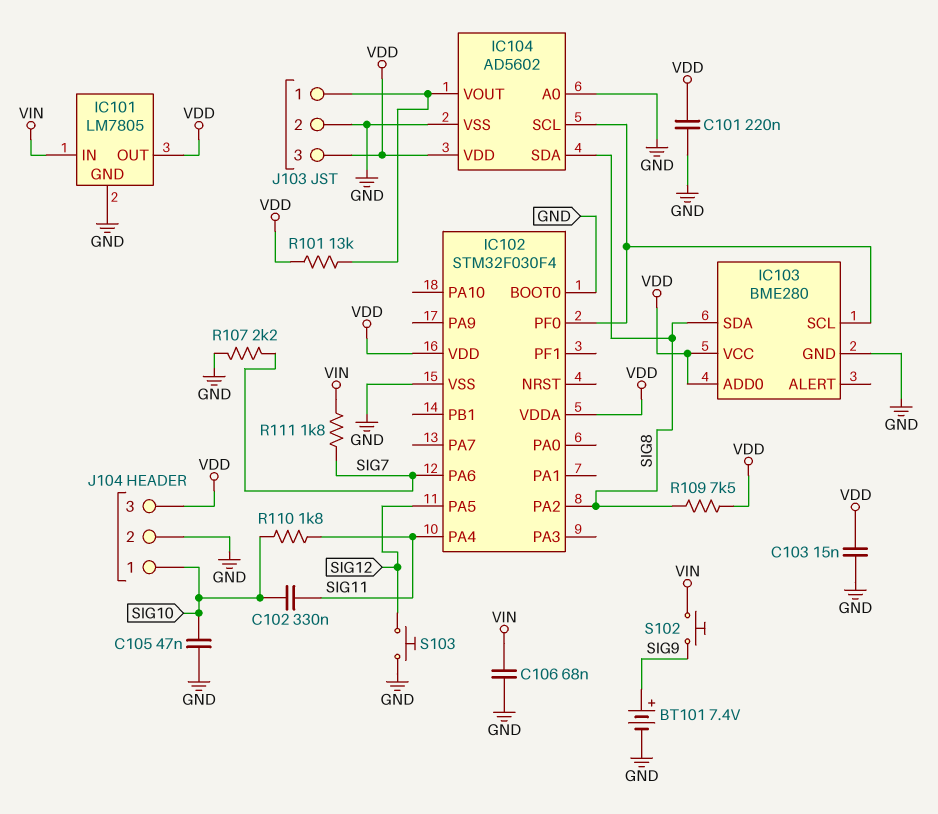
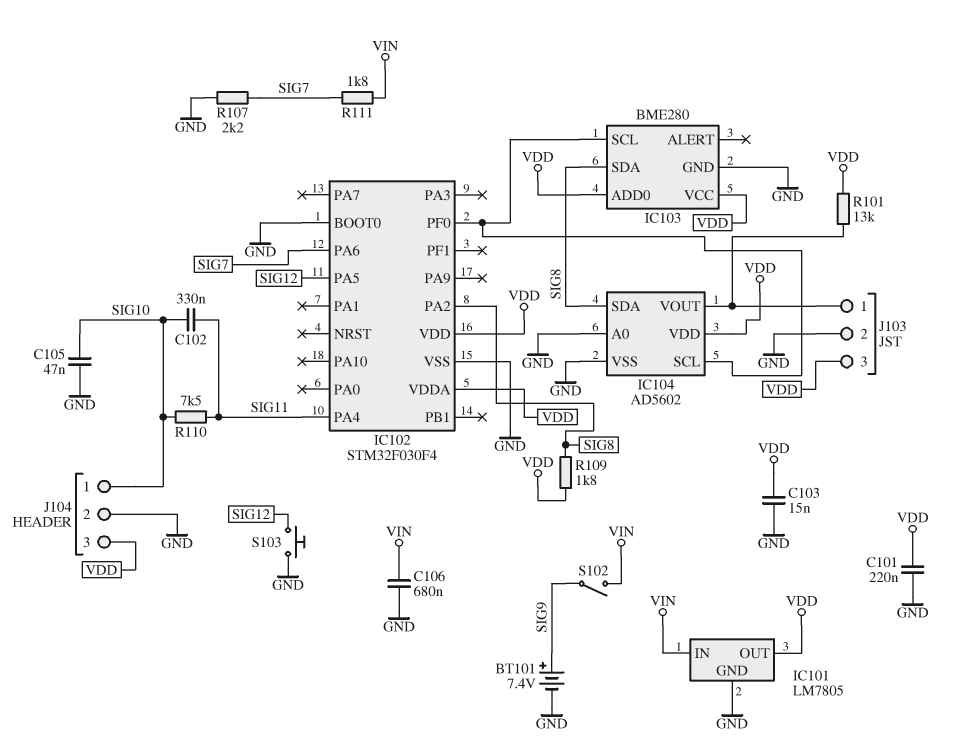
C106: 68nF (GND, VIN) -> 680nF (GND, VIN)
R109: 7.5k (SIG8, VDD) -> 1.8k (SIG8, VDD)
R110: 1.8k (SIG10, SIG11) -> 7.5k (SIG10, SIG11)
S102: button (SIG9, VIN) -> switch (SIG9, VIN)

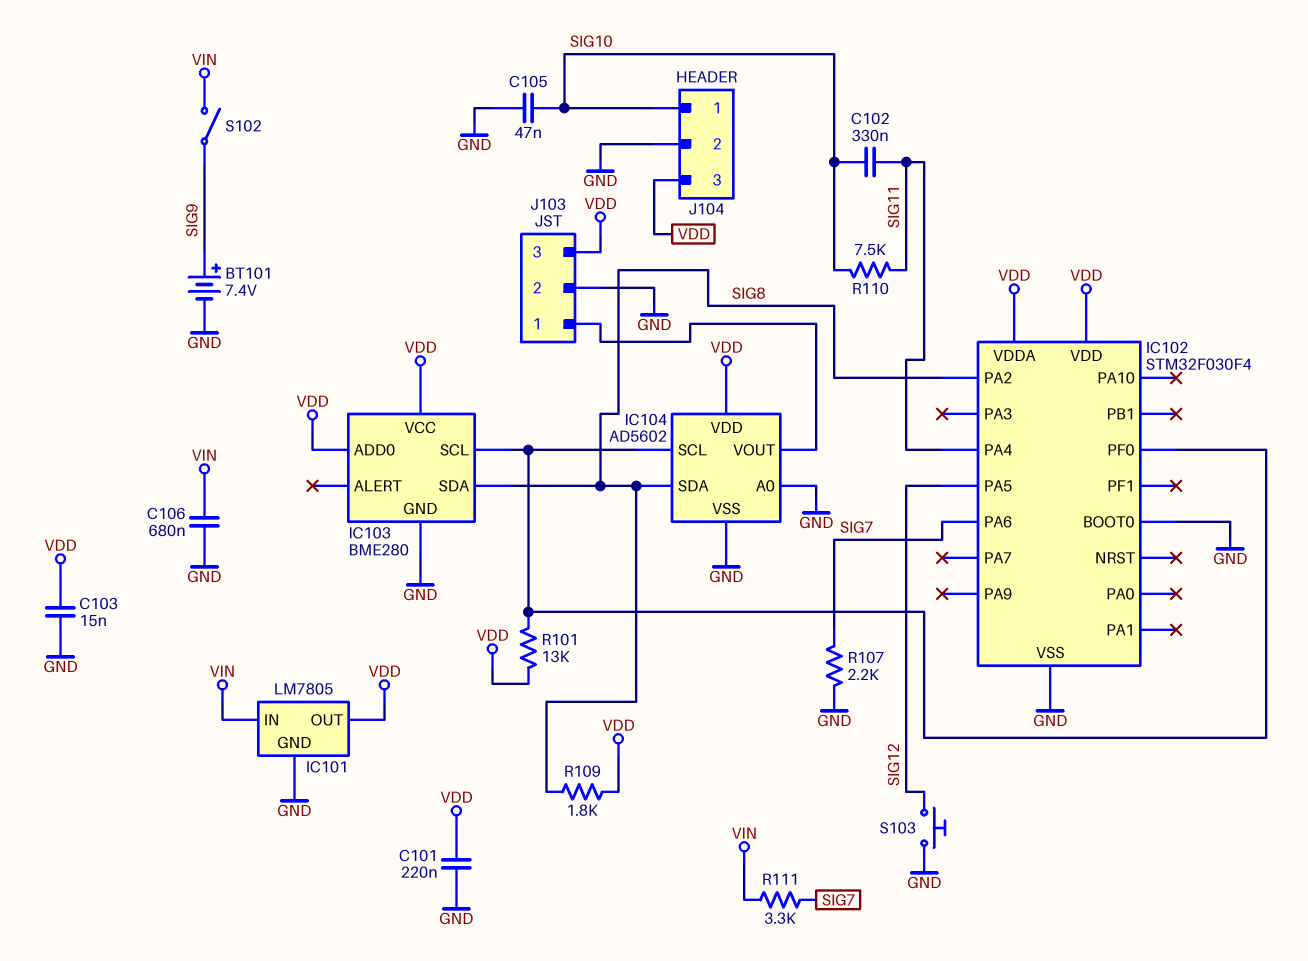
R101: 13k (IC104/VOUT, VDD) -> 13k (IC102/PF0, VDD)
R111: 1.8k (SIG7, VIN) -> 3.3k (SIG7, VIN)

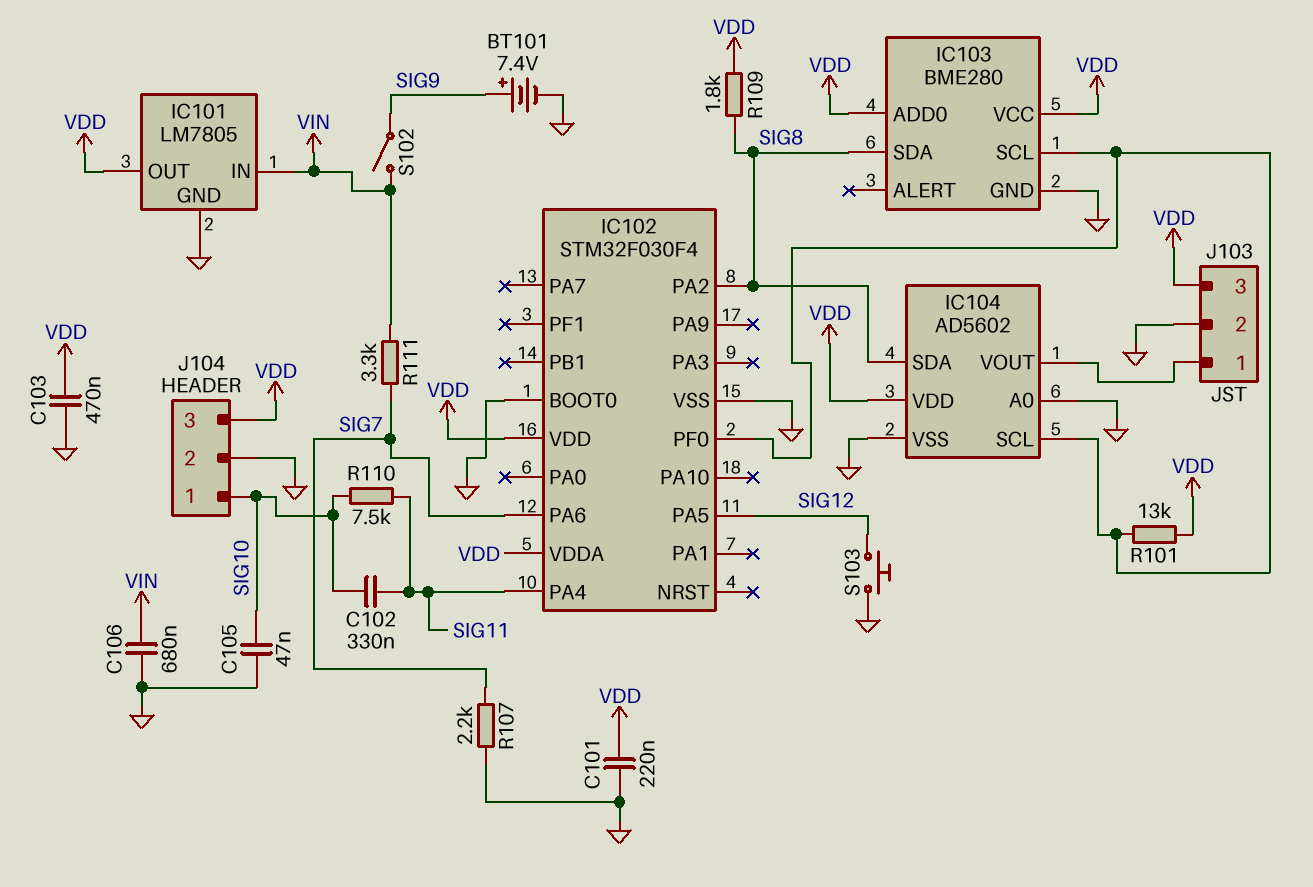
C103: 15nF (GND, VDD) -> 470nF (GND, VDD)

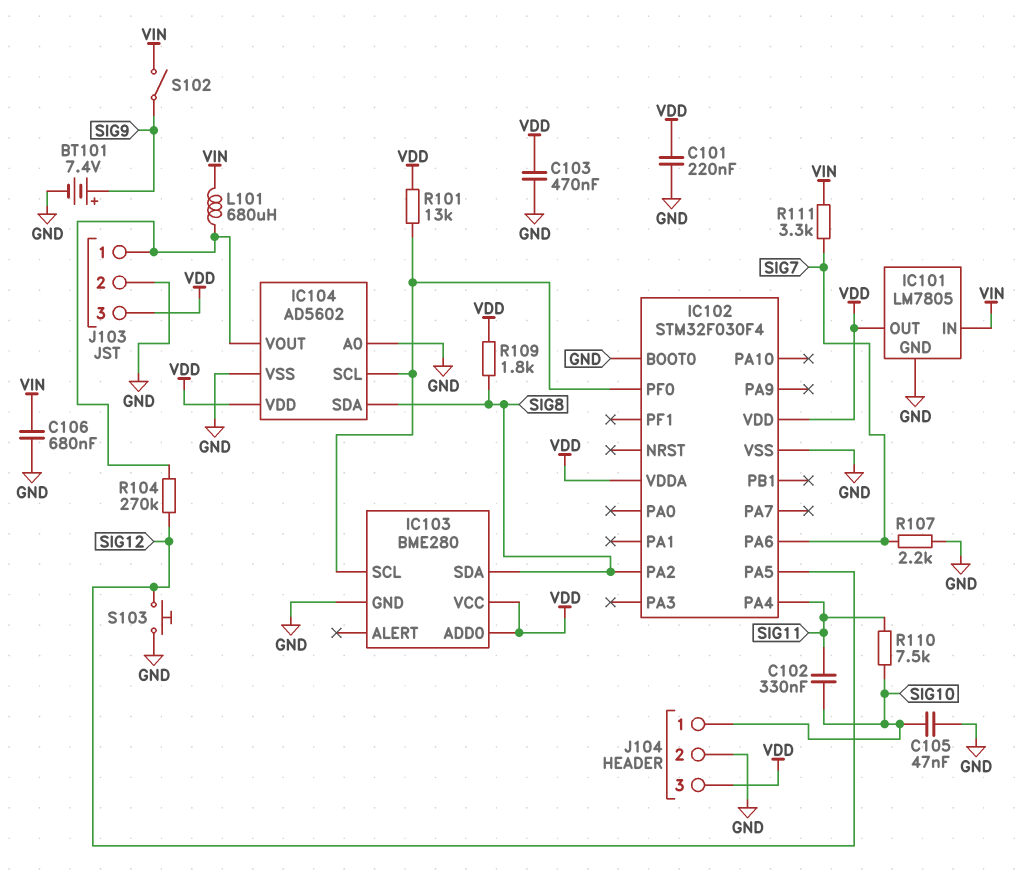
L101: none -> 680uH (IC104/VOUT, VIN)
R104: none -> 270k (IC104/VOUT, SIG12)

